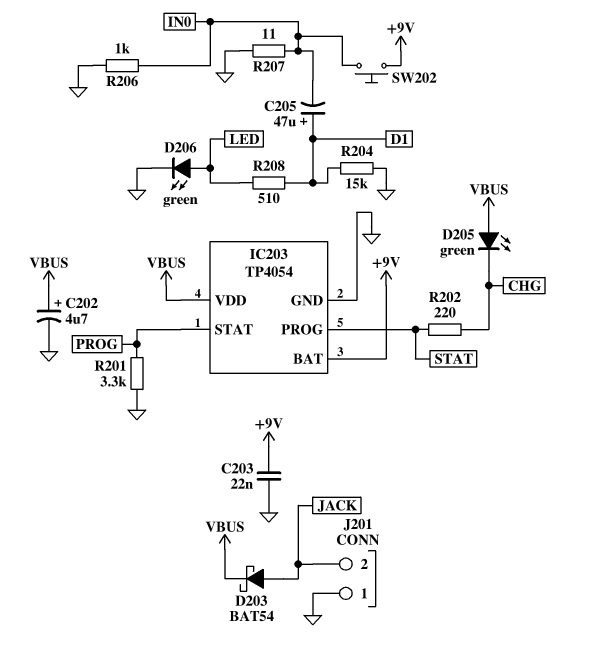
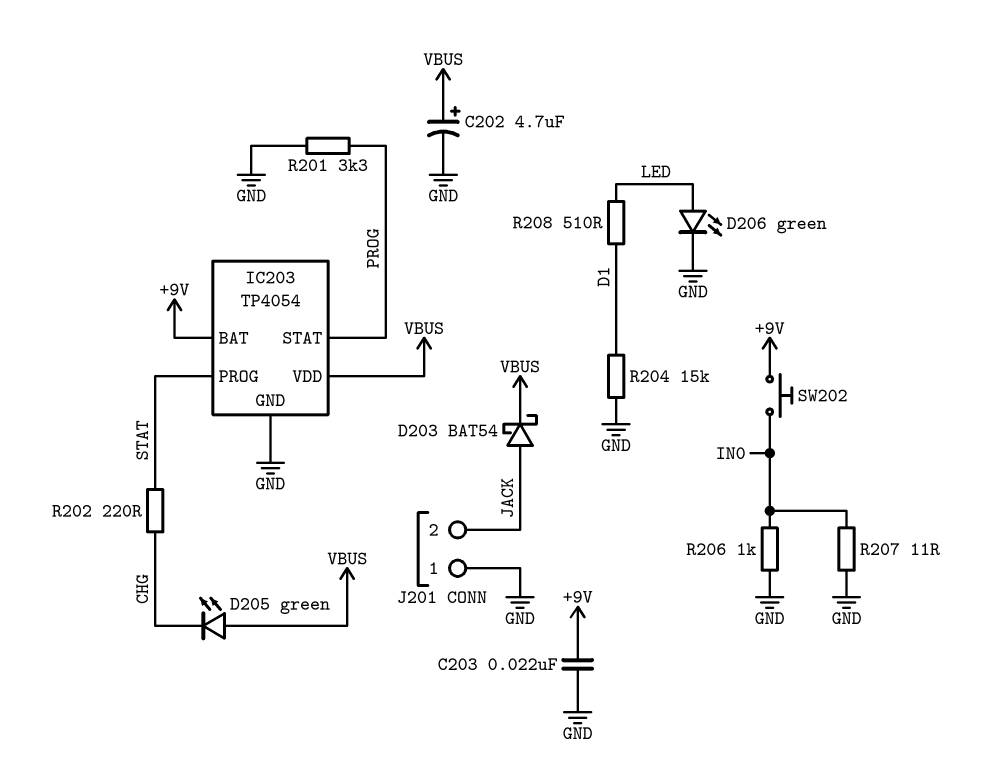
C205: 47uF (plus D1, minus IN0) -> none

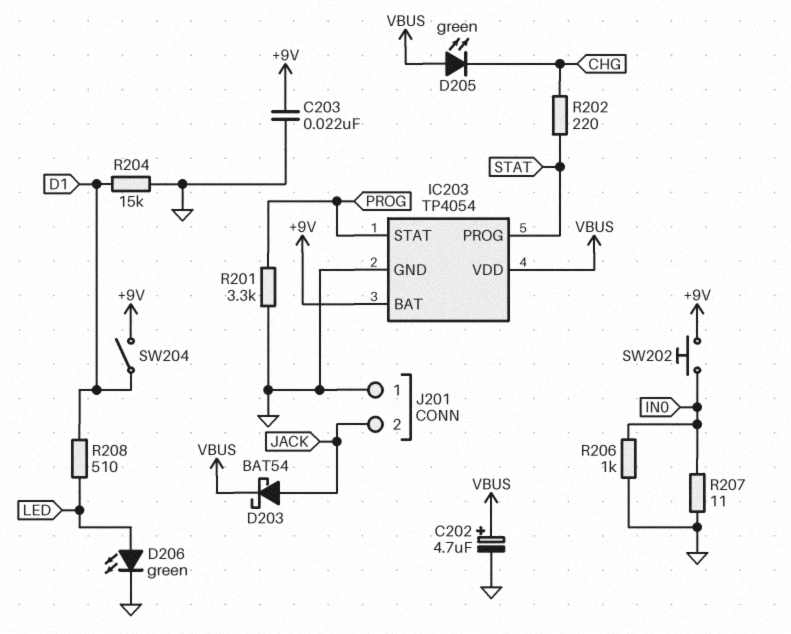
SW204: none -> switch (+9V, D1)

